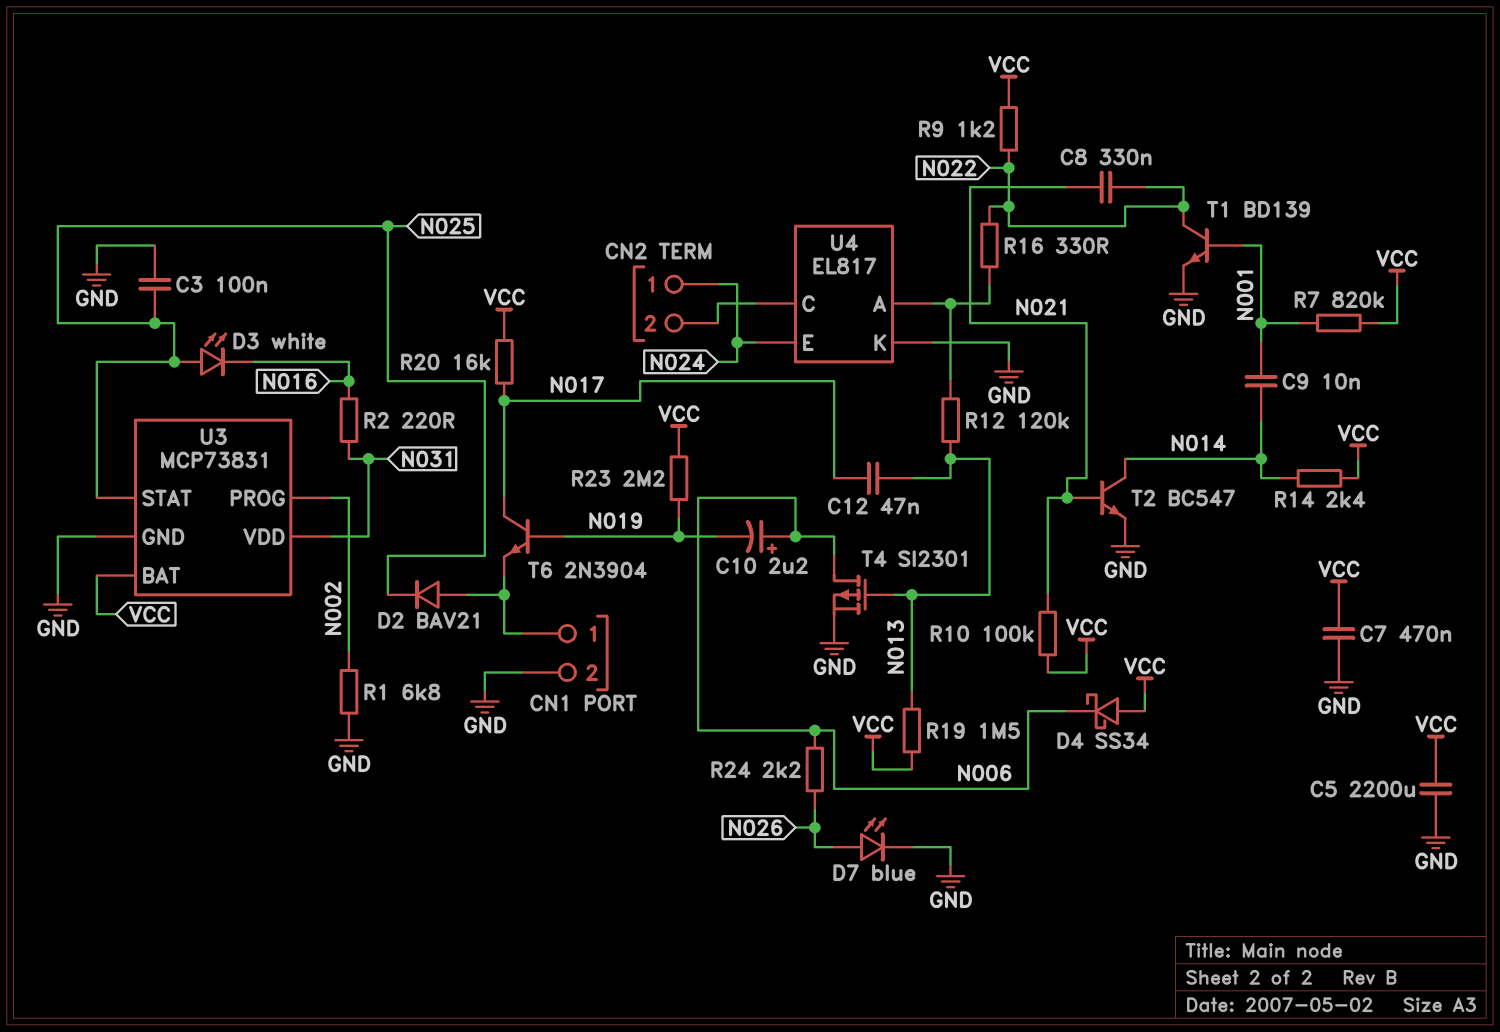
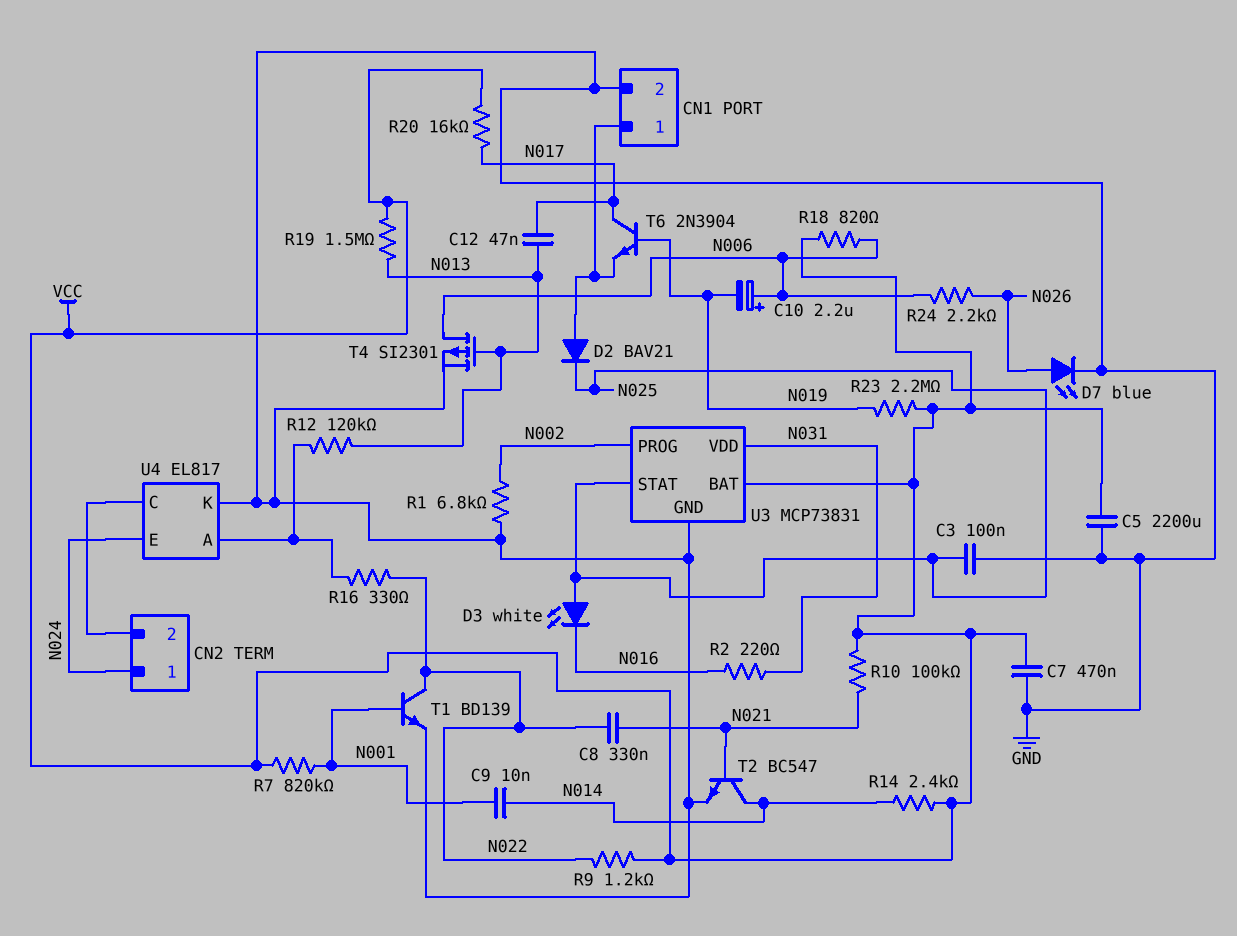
D4: schottky SS34 (A VCC, K N006) -> none
R18: none -> 820 (N006, VCC)

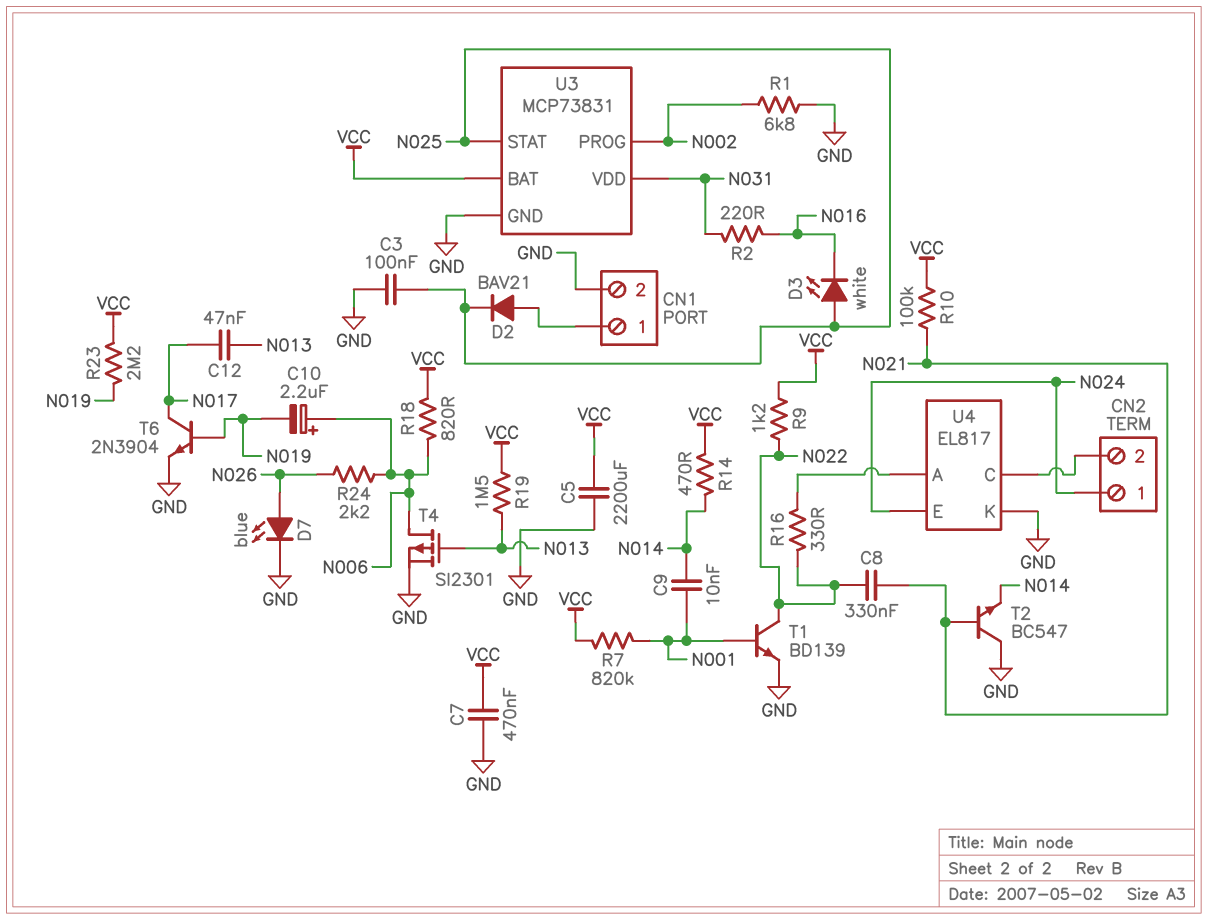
R12: 120k (N013, U4/A) -> none
R14: 2.4k (N014, VCC) -> 470 (N014, VCC)
R20: 16k (N017, VCC) -> none
T2: NPN BC547 (B N021, C N014, E GND) -> NPN BC547 (B N021, C GND, E N014)
T6: NPN 2N3904 (B N019, C N017, E CN1/1) -> NPN 2N3904 (B N019, C N017, E GND)

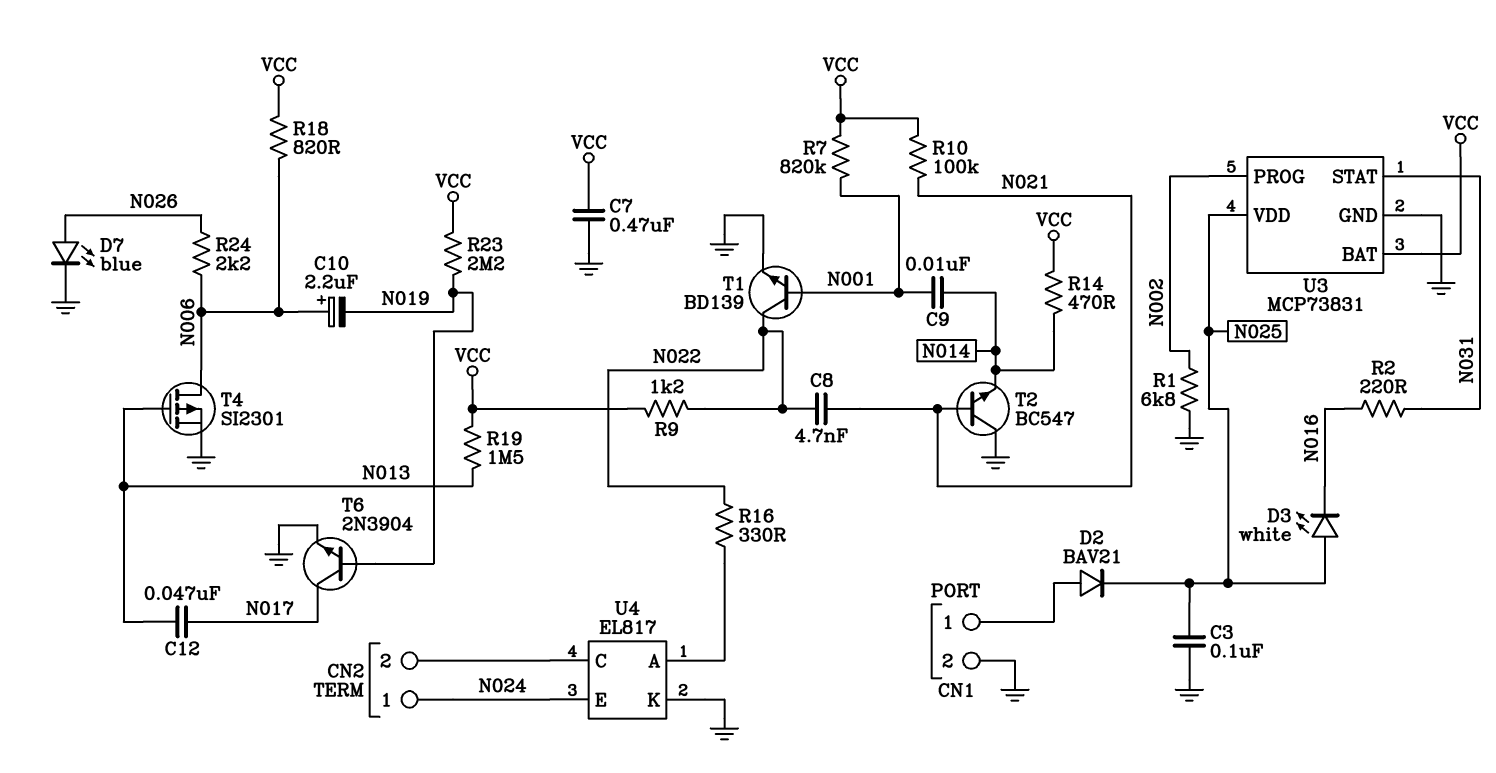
C5: 2200uF (GND, VCC) -> none
C8: 330nF (N021, N022) -> 4.7nF (N021, N022)
U3 pin STAT: N025 -> N031
U3 pin VDD: N031 -> N025

